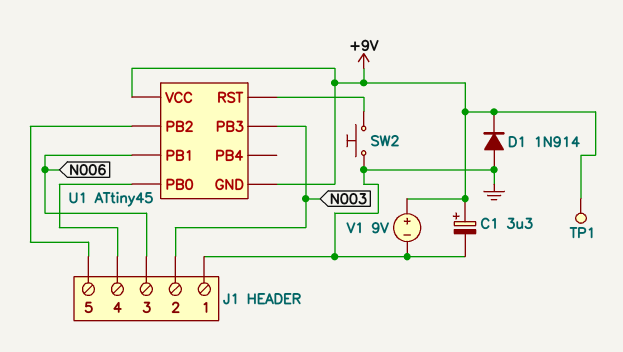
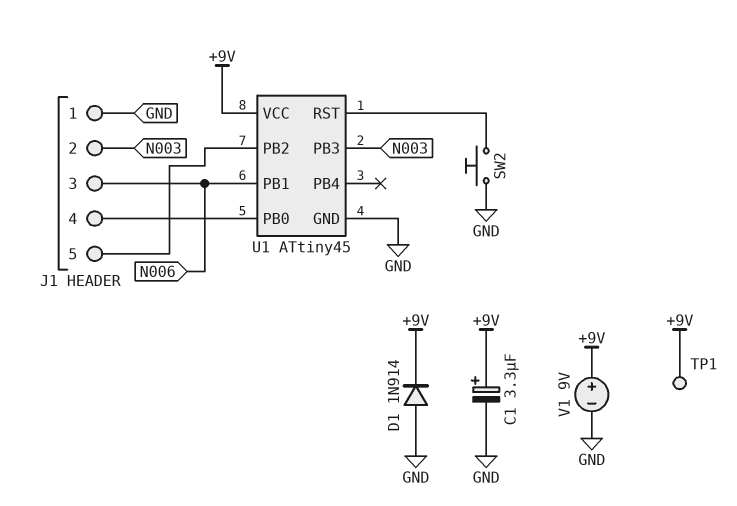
U1 pin GND: +9V -> GND

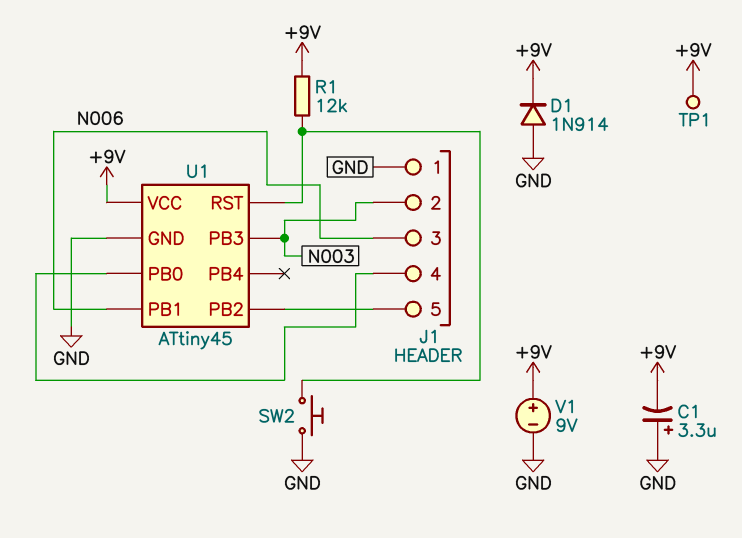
C1: 3.3uF (plus +9V, minus GND) -> 3.3uF (plus GND, minus +9V)
R1: none -> 12k (+9V, U1/RST)

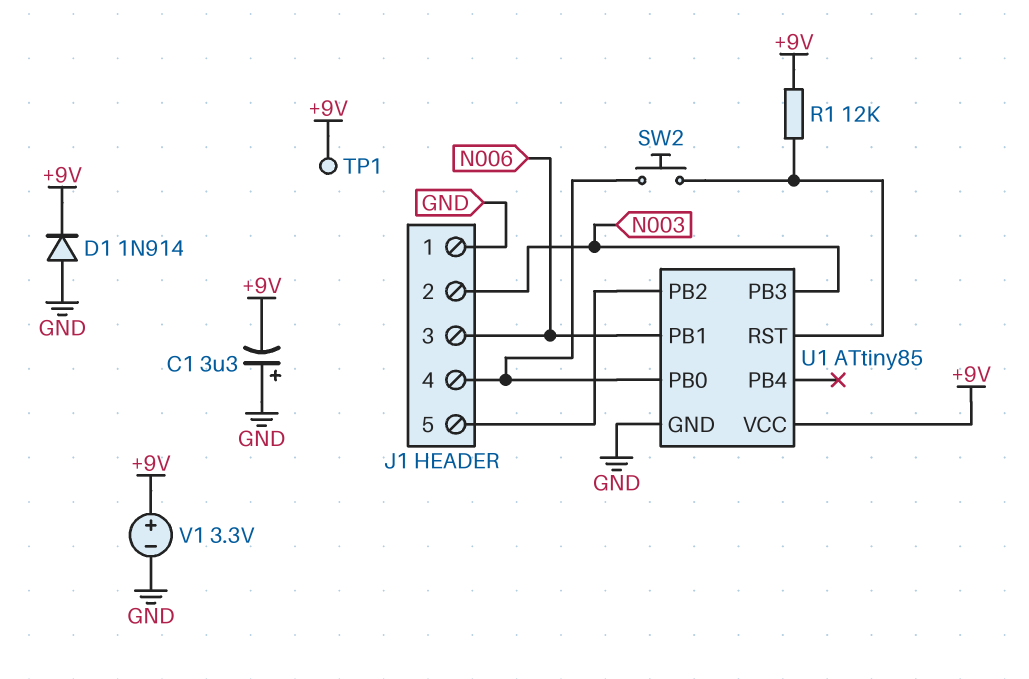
SW2: button (GND, U1/RST) -> button (J1/4, U1/RST)
U1: ATtiny45 -> ATtiny85
V1: 9V (plus +9V, minus GND) -> 3.3V (plus +9V, minus GND)

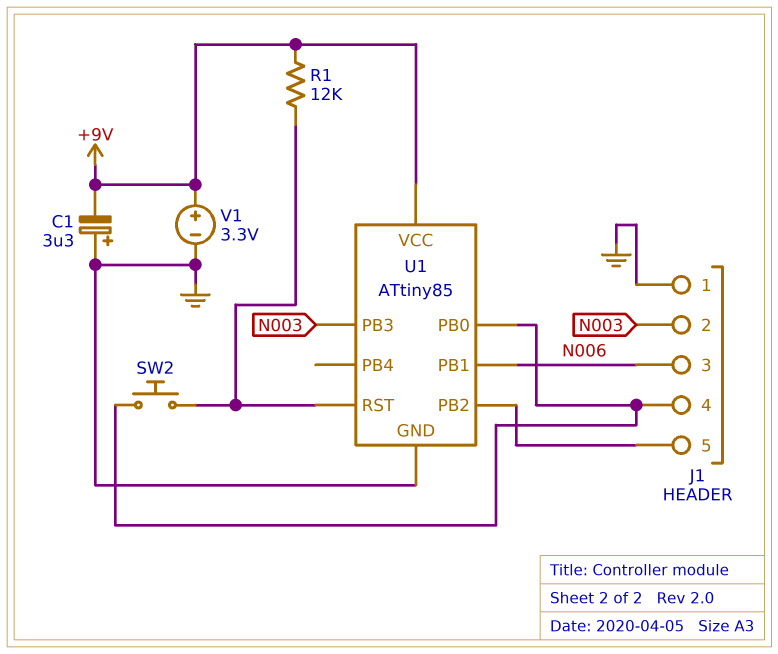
D1: diode 1N914 (A GND, K +9V) -> none
TP1: test point (+9V) -> none

